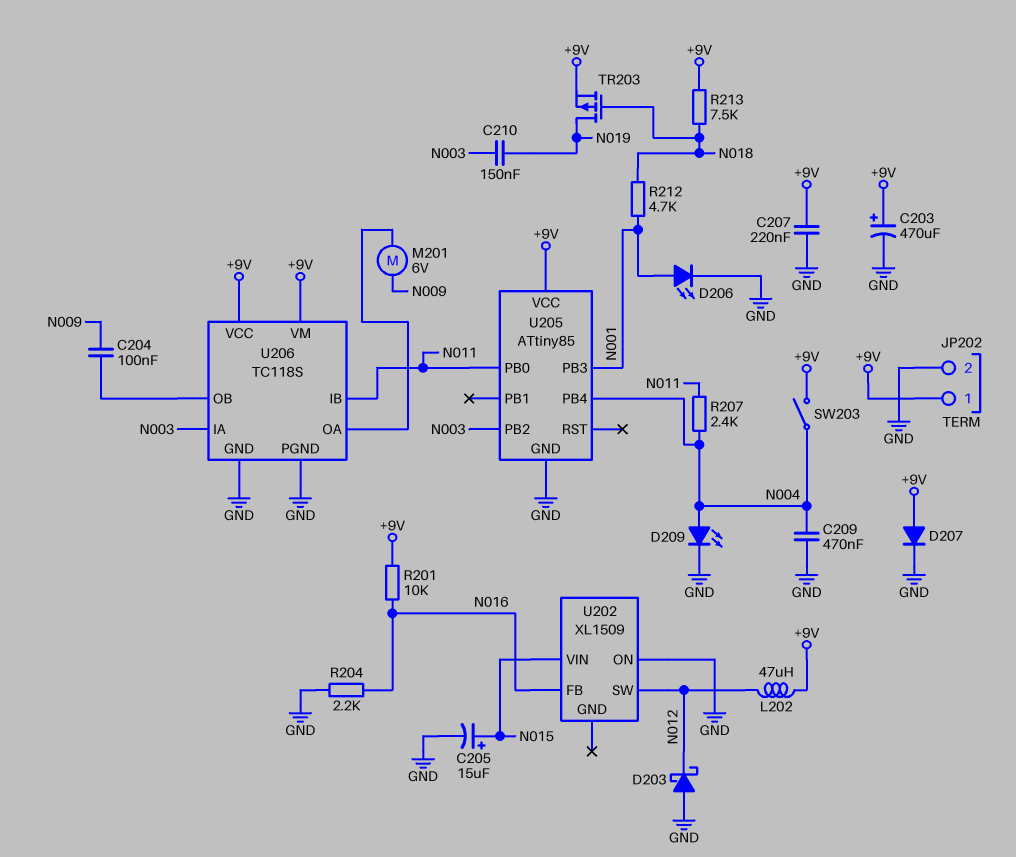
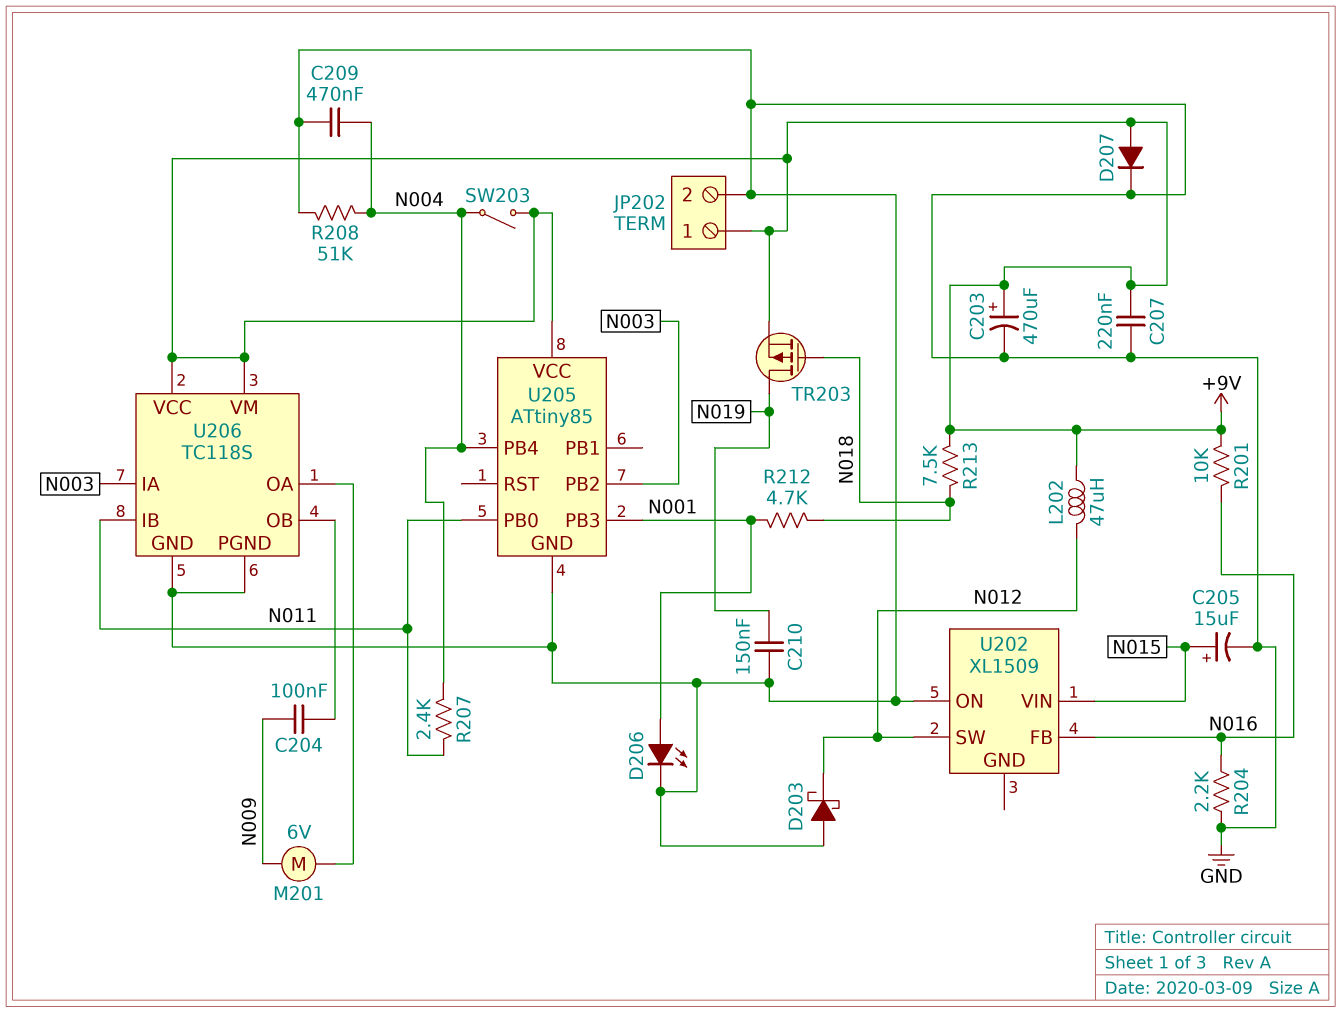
C210: 150nF (N003, N019) -> 150nF (GND, N019)
D209: LED (A N004, K GND) -> none
R208: none -> 51k (GND, N004)

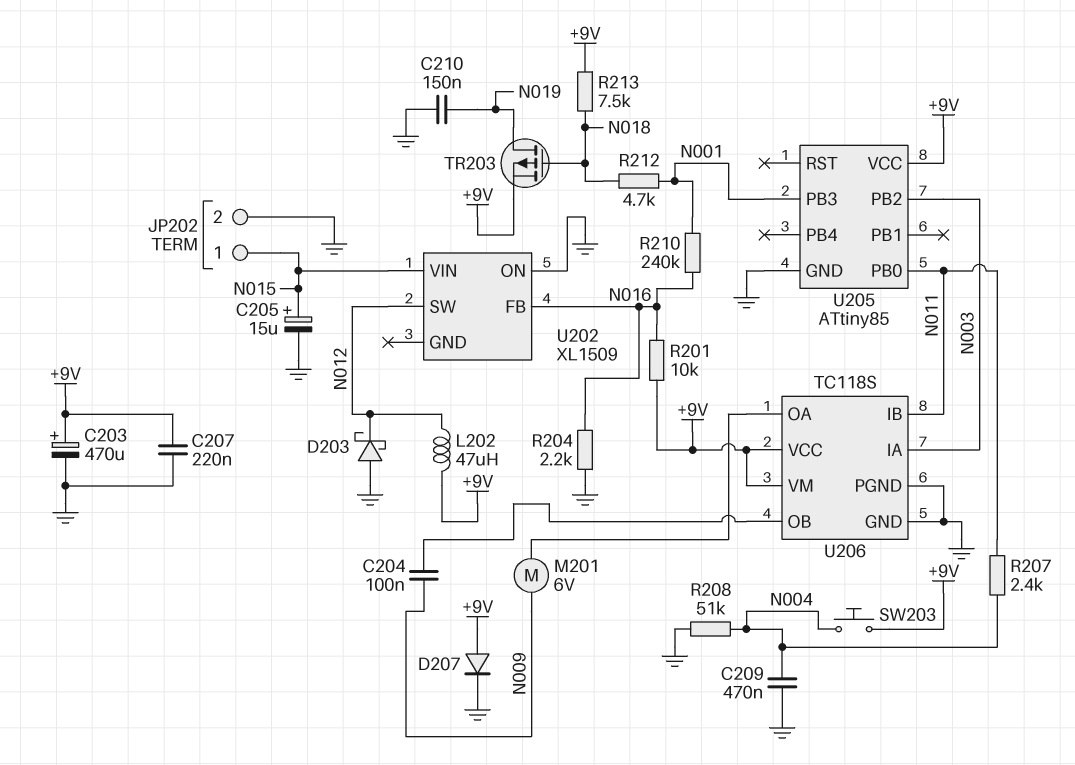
D206: LED (A N001, K GND) -> none
JP202 pin 1: +9V -> N015
R210: none -> 240k (N001, N016)
SW203: switch (+9V, N004) -> button (+9V, N004)
U205 pin PB4: N004 -> none

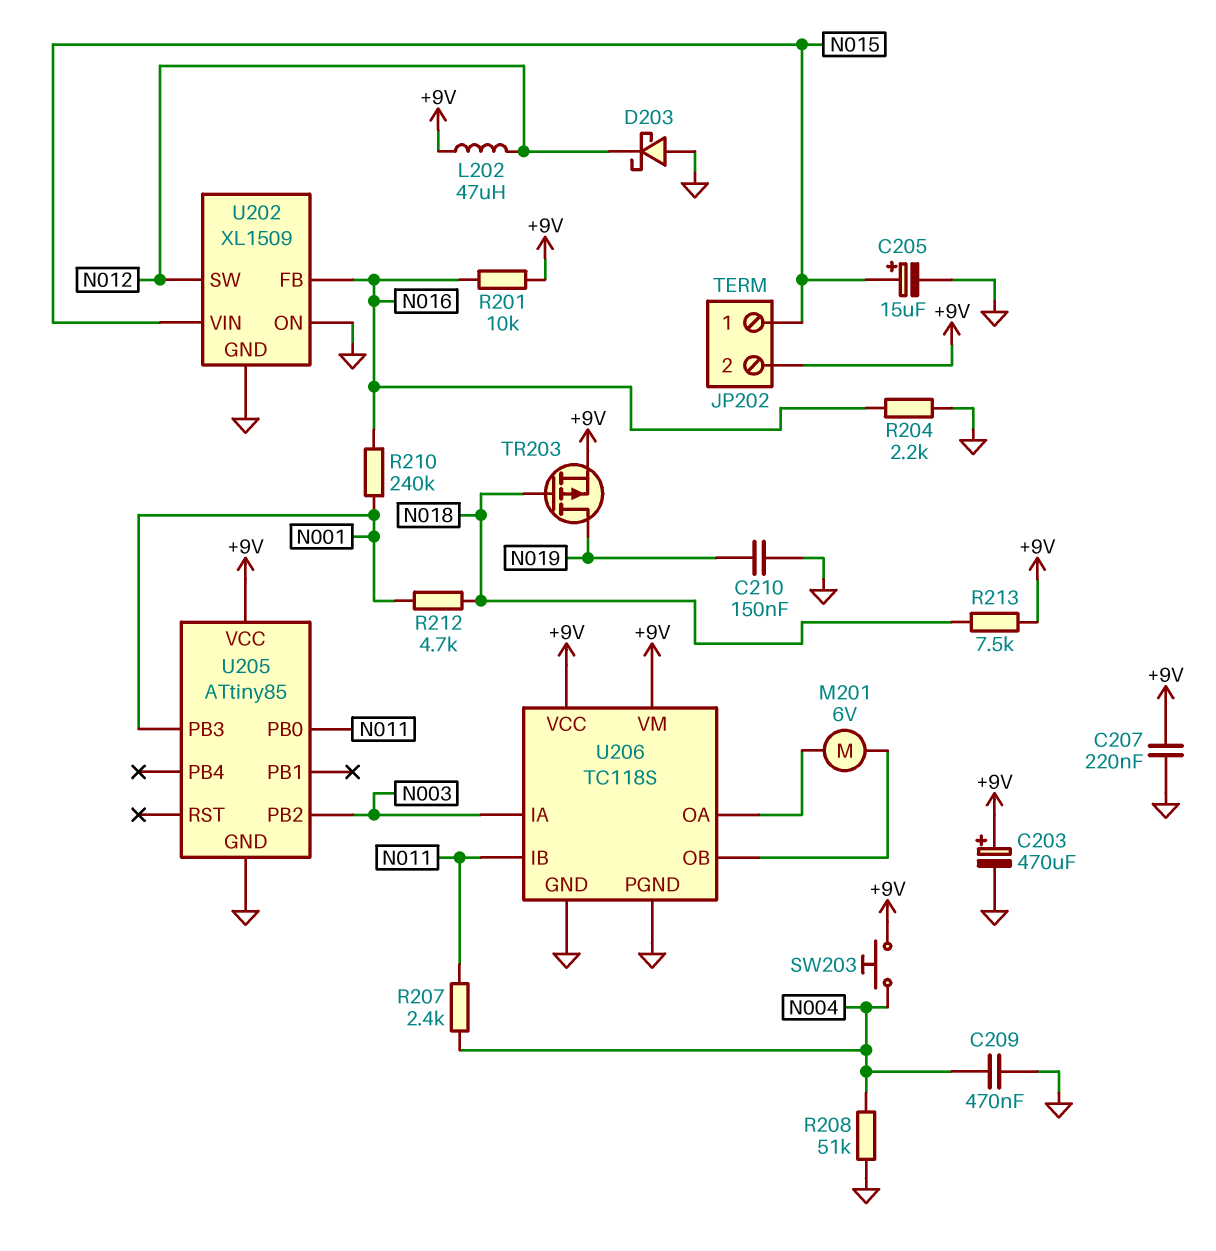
C204: 100nF (N009, U206/OB) -> none
D207: diode (A +9V, K GND) -> none
JP202 pin 2: GND -> +9V
M201: motor 6V (N009, U206/OA) -> motor 6V (U206/OA, U206/OB)
U202 pin GND: none -> GND

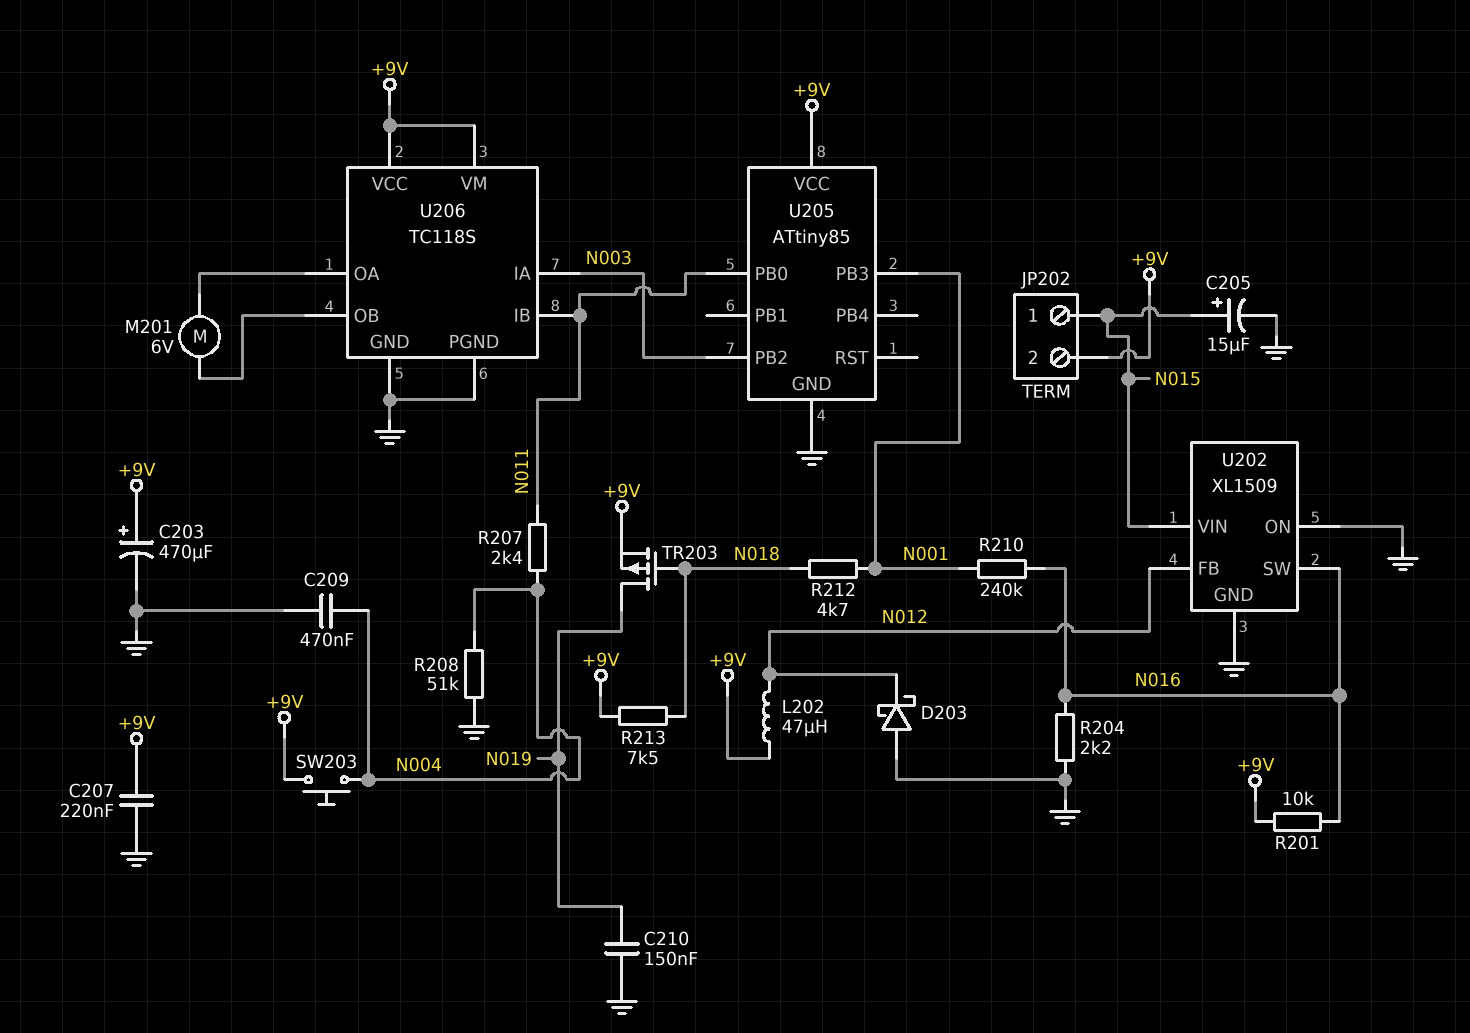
U202 pin FB: N016 -> N012
U202 pin SW: N012 -> N016

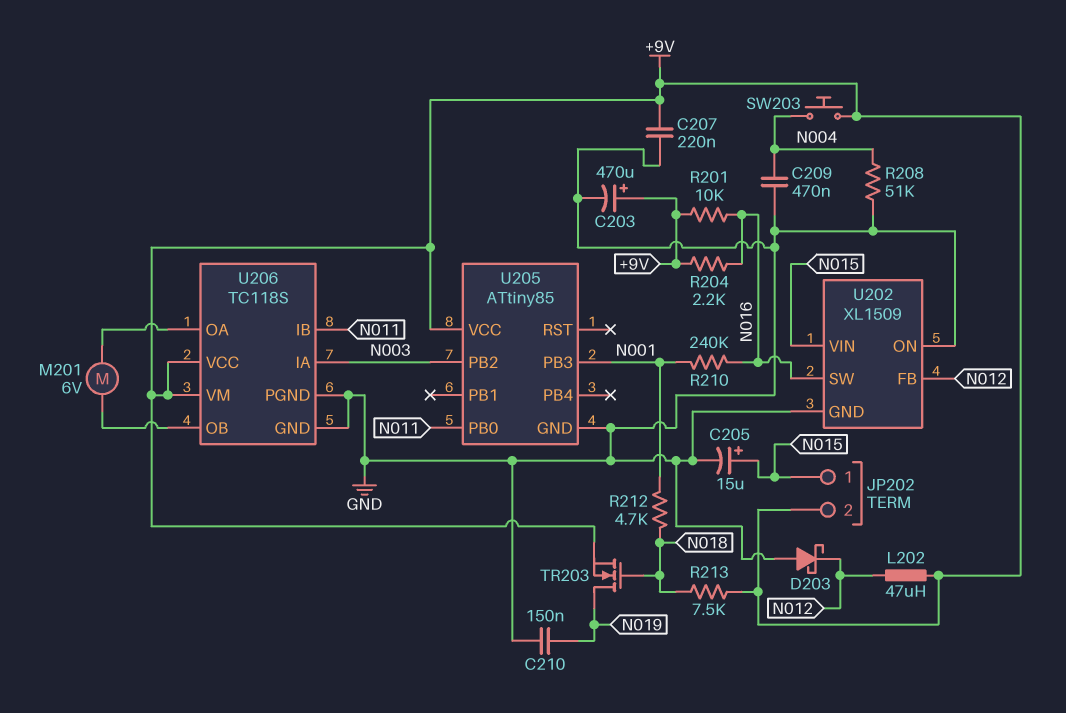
R204: 2.2k (GND, N016) -> 2.2k (+9V, N016)
R207: 2.4k (N004, N011) -> none
TR203: PMOS (G N018, D N019, S +9V) -> NMOS (G N018, D N019, S +9V)

